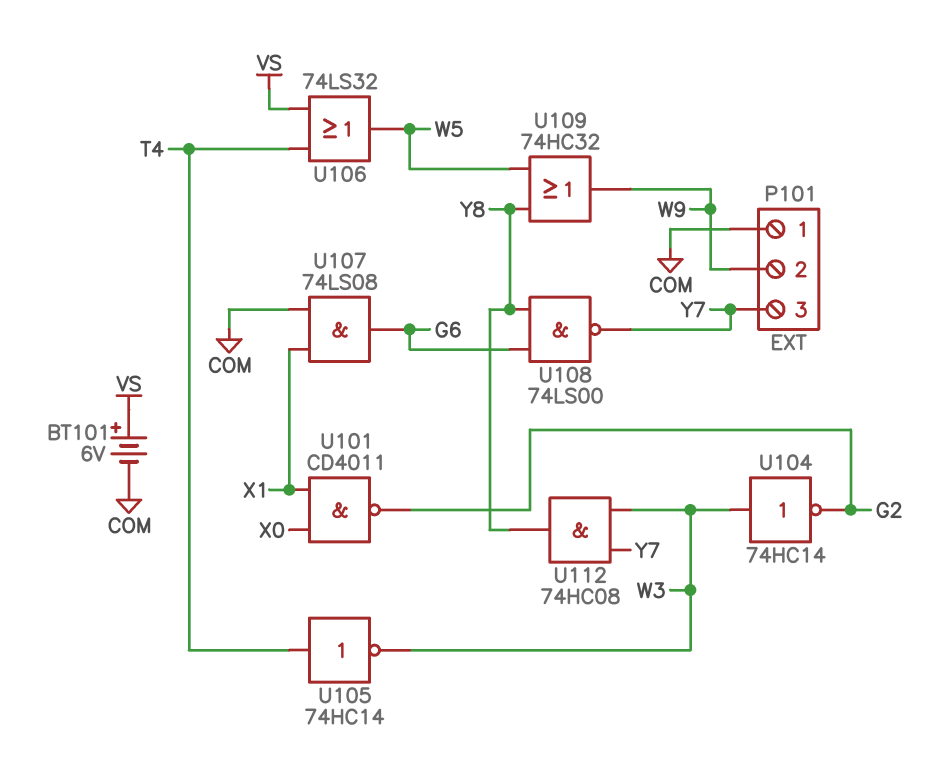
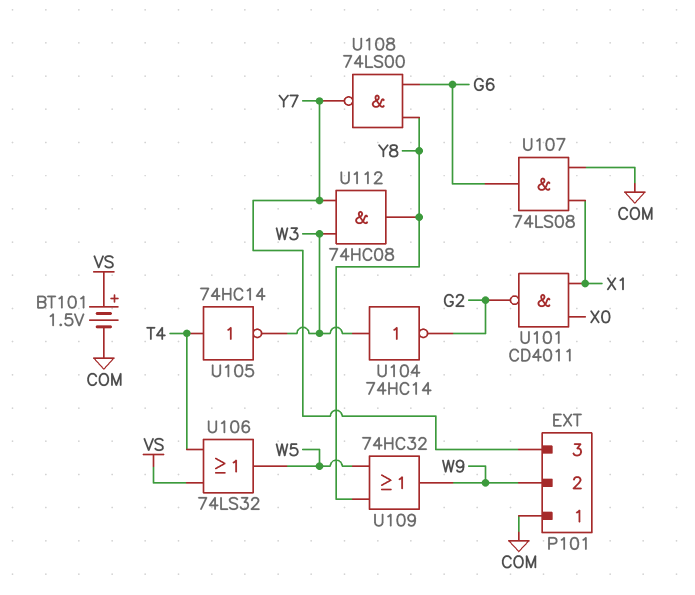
BT101: 6V (plus VS, minus COM) -> 1.5V (plus VS, minus COM)

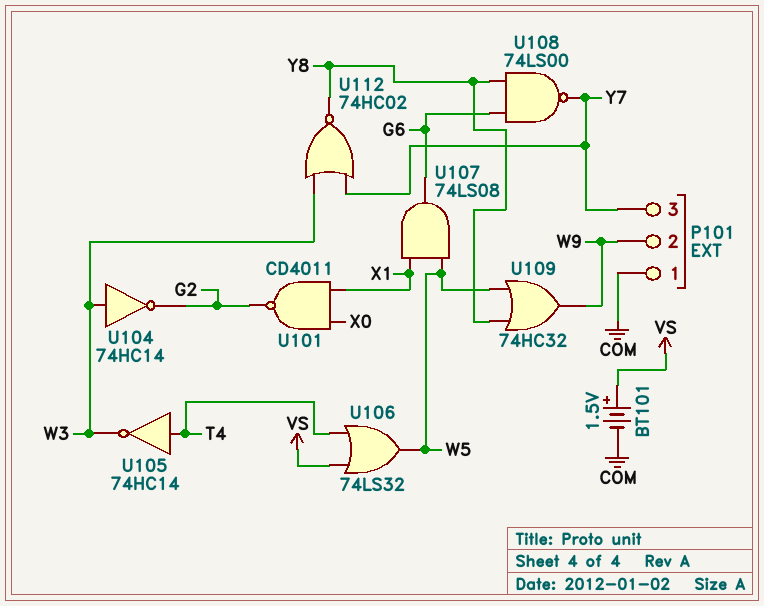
U107: AND 74LS08 (in COM, in X1, out G6) -> AND 74LS08 (in W5, in X1, out G6)
U112: AND 74HC08 (in W3, in Y7, out Y8) -> NOR 74HC02 (in W3, in Y7, out Y8)

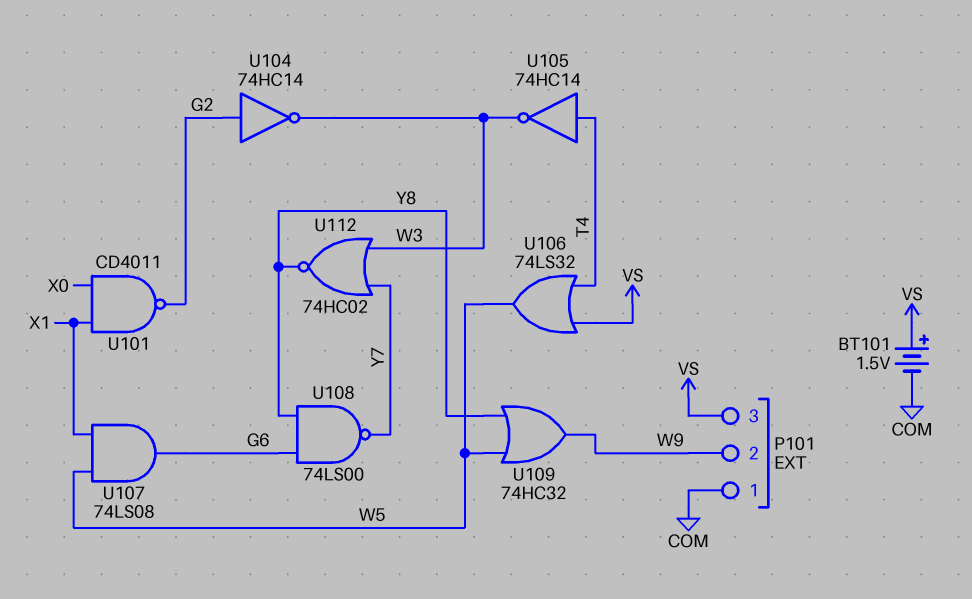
P101 pin 3: Y7 -> VS
U104: NOT 74HC14 (in W3, out G2) -> NOT 74HC14 (in G2, out W3)

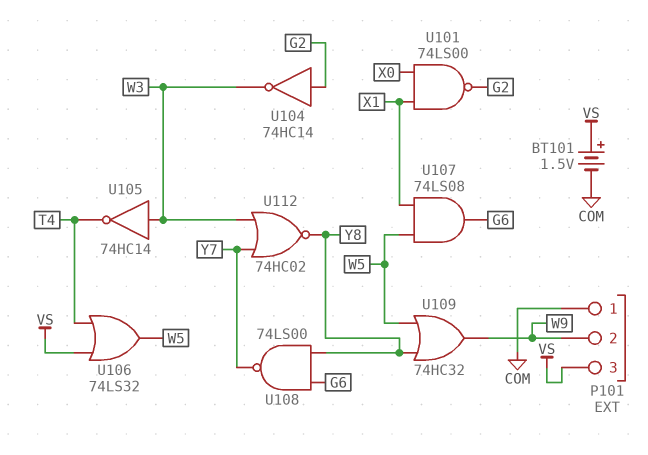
U101: NAND CD4011 (in X0, in X1, out G2) -> NAND 74LS00 (in X0, in X1, out G2)
U105: NOT 74HC14 (in T4, out W3) -> NOT 74HC14 (in W3, out T4)

